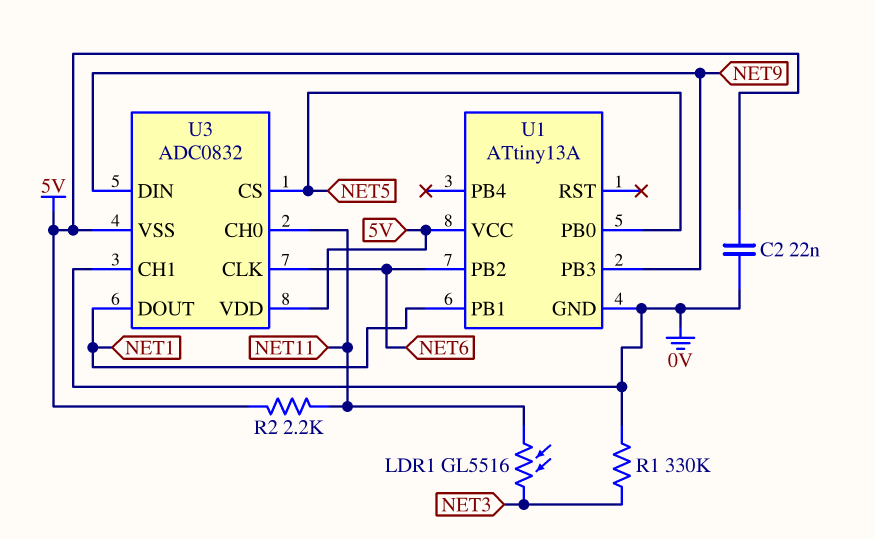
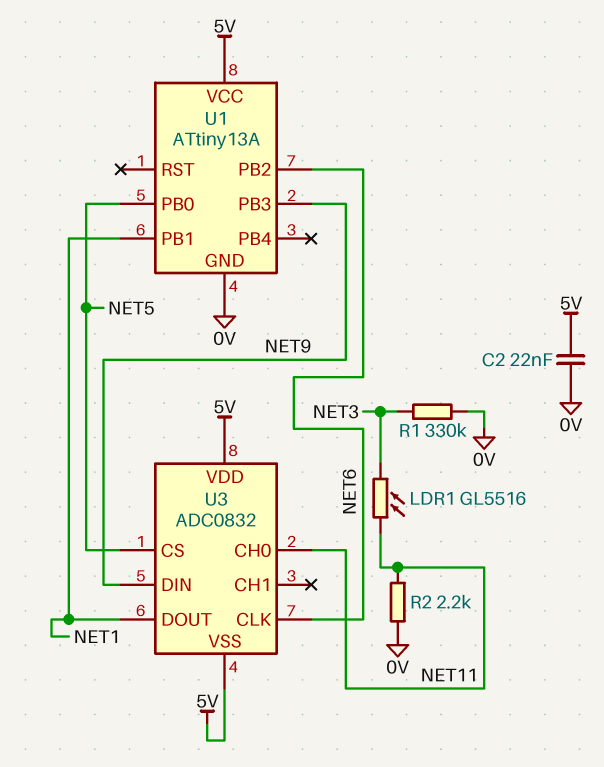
R2: 2.2k (5V, NET11) -> 2.2k (0V, NET11)
U3 pin CH1: 0V -> none

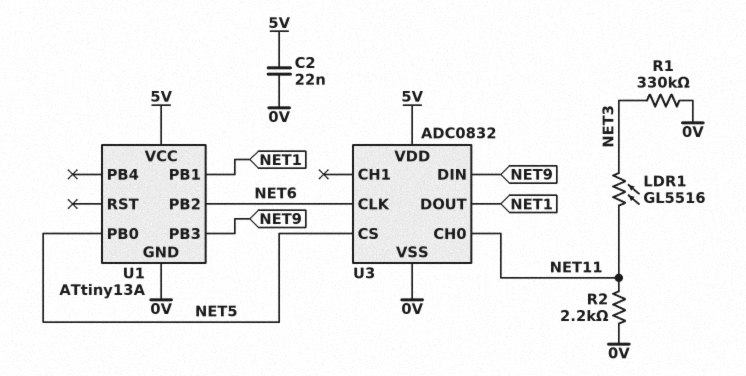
U3 pin VSS: 5V -> 0V

